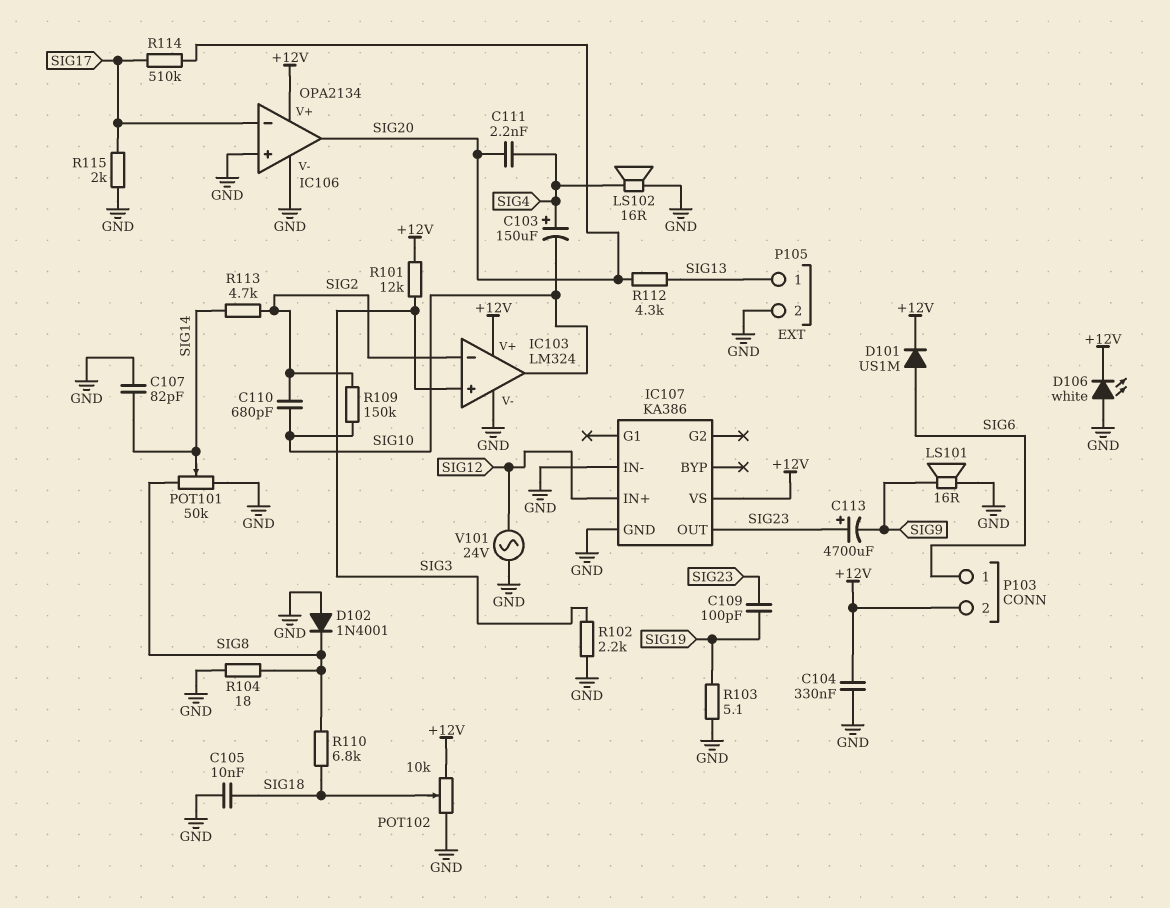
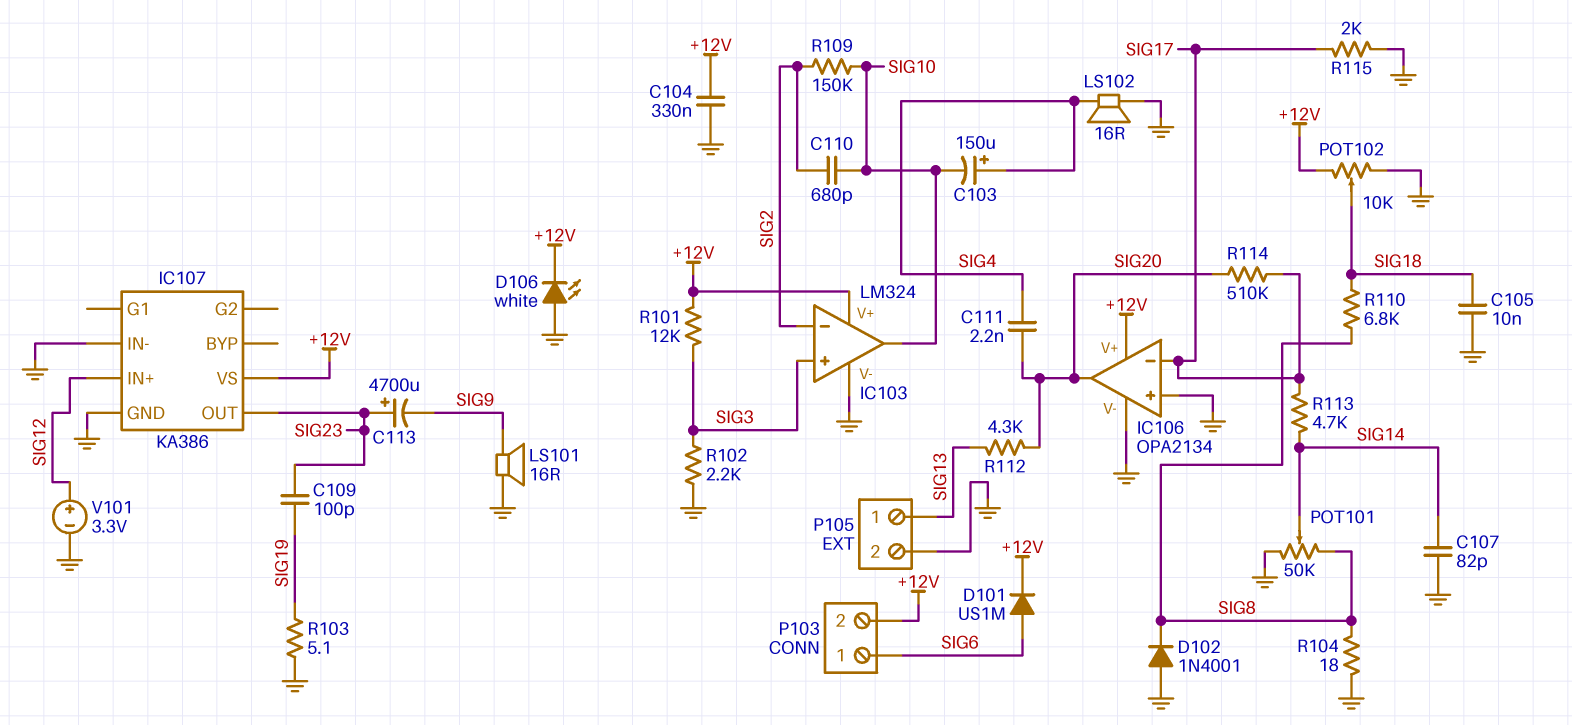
R113: 4.7k (SIG2, SIG14) -> 4.7k (SIG14, SIG17)
V101: AC 24V (GND, SIG12) -> 3.3V (plus SIG12, minus GND)

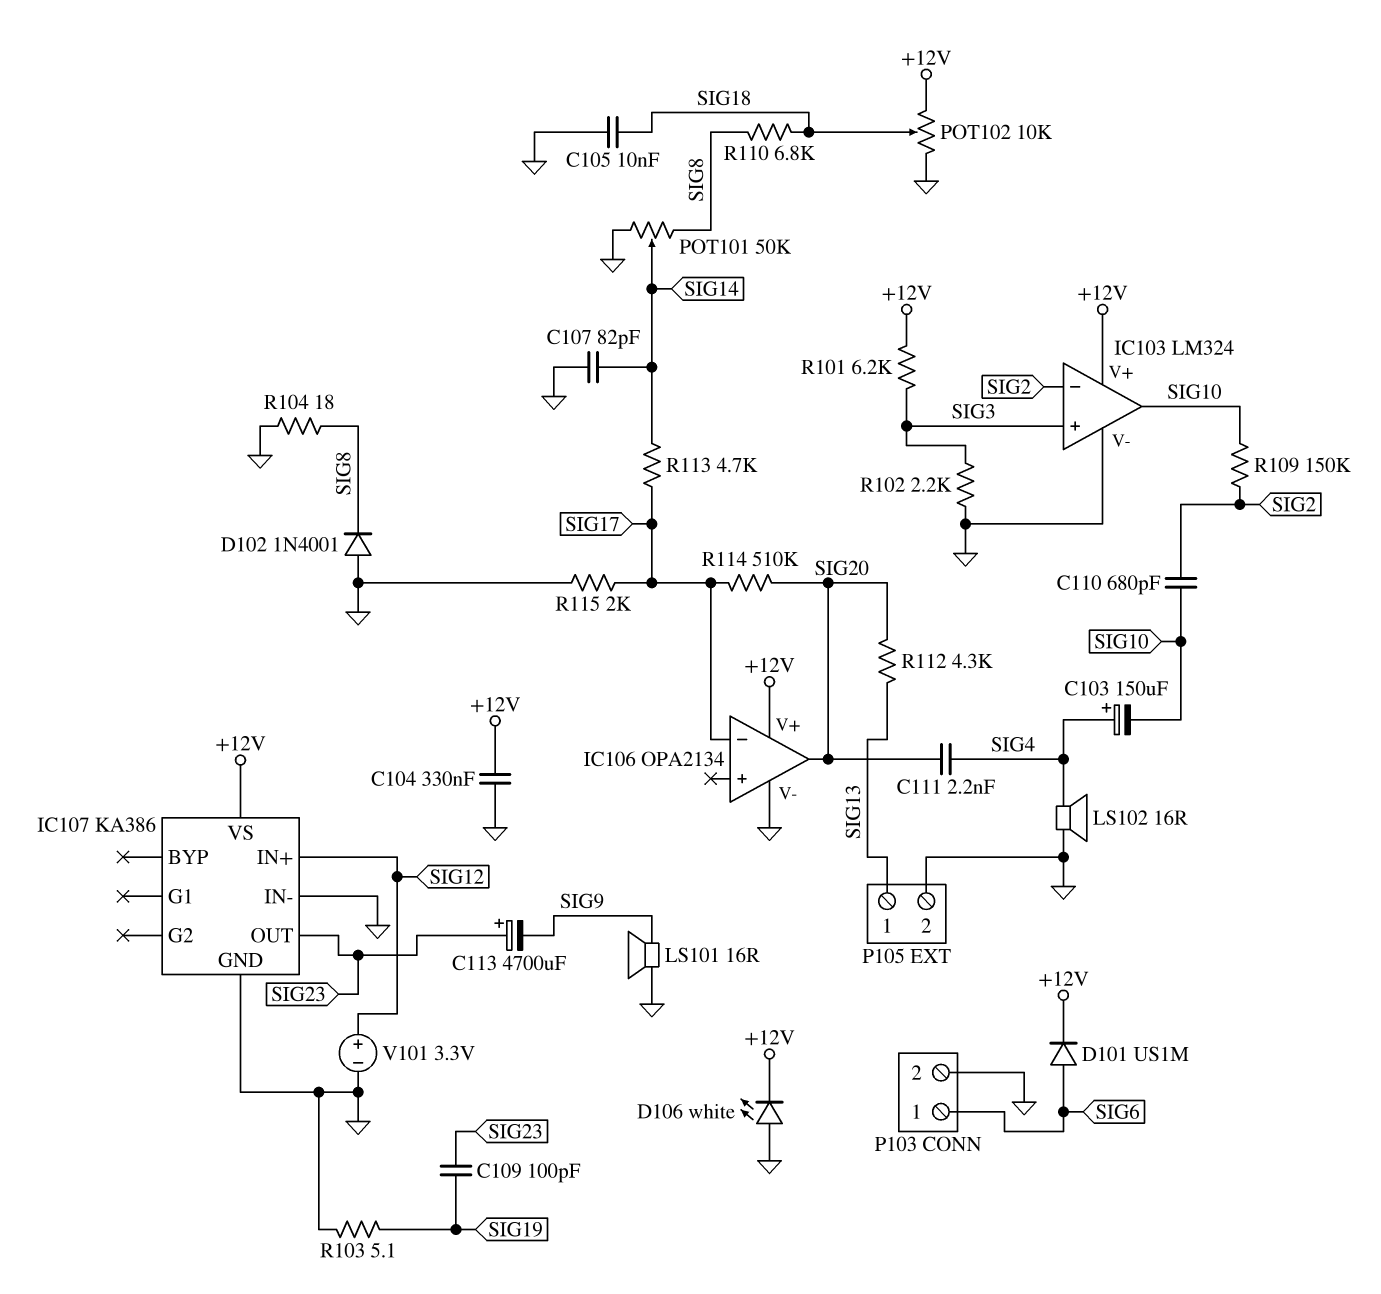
IC106 pin in+: GND -> none
P103 pin 2: +12V -> GND
R101: 12k (+12V, SIG3) -> 6.2k (+12V, SIG3)

